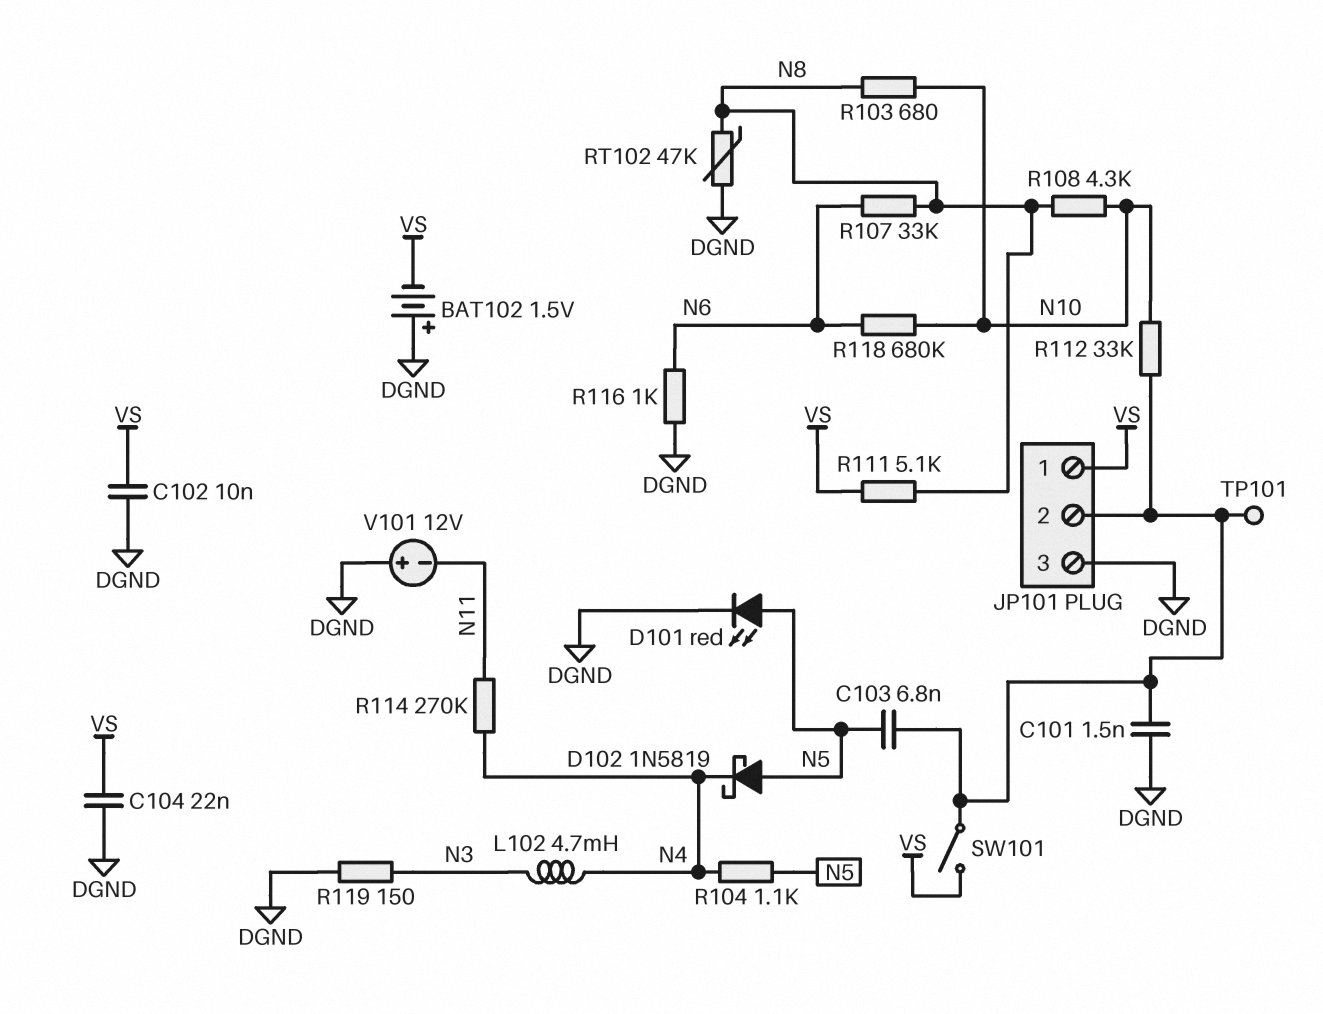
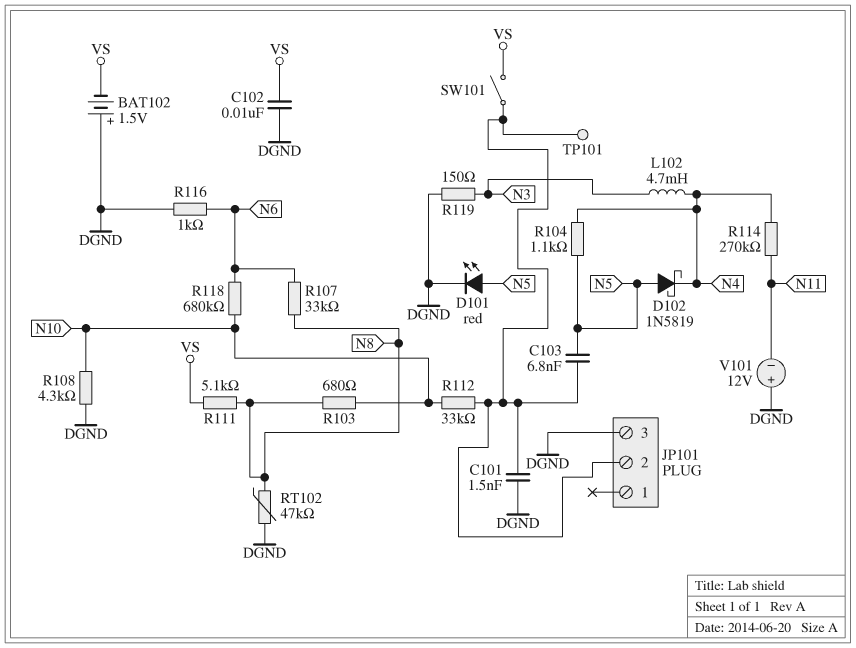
C104: 22nF (DGND, VS) -> none
JP101 pin 1: VS -> none
R108: 4.3k (N8, N10) -> 4.3k (DGND, N10)

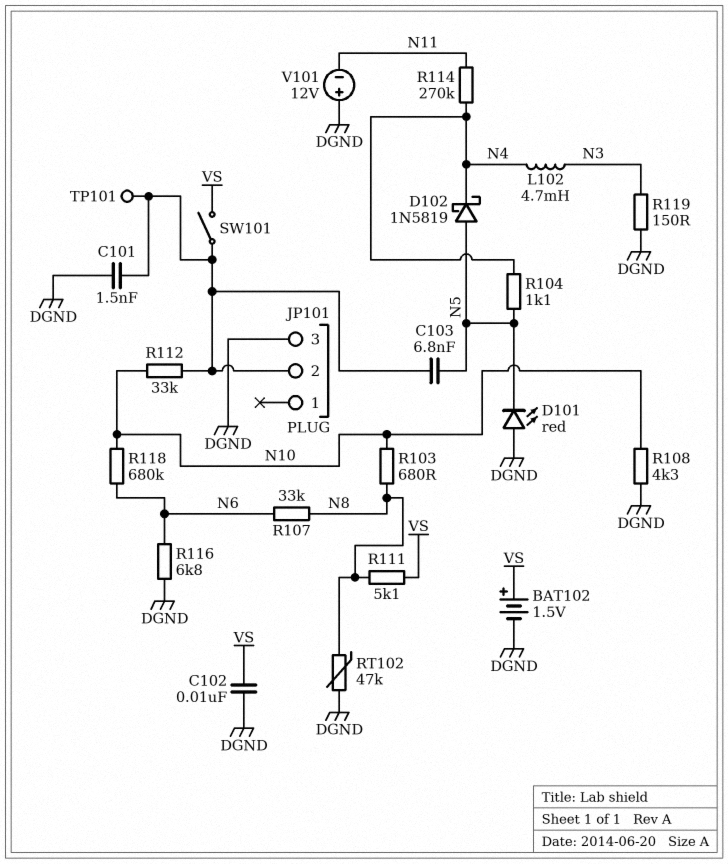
BAT102: 1.5V (plus DGND, minus VS) -> 1.5V (plus VS, minus DGND)
D101: LED red (A N5, K DGND) -> LED red (A DGND, K N5)
R116: 1k (DGND, N6) -> 6.8k (DGND, N6)

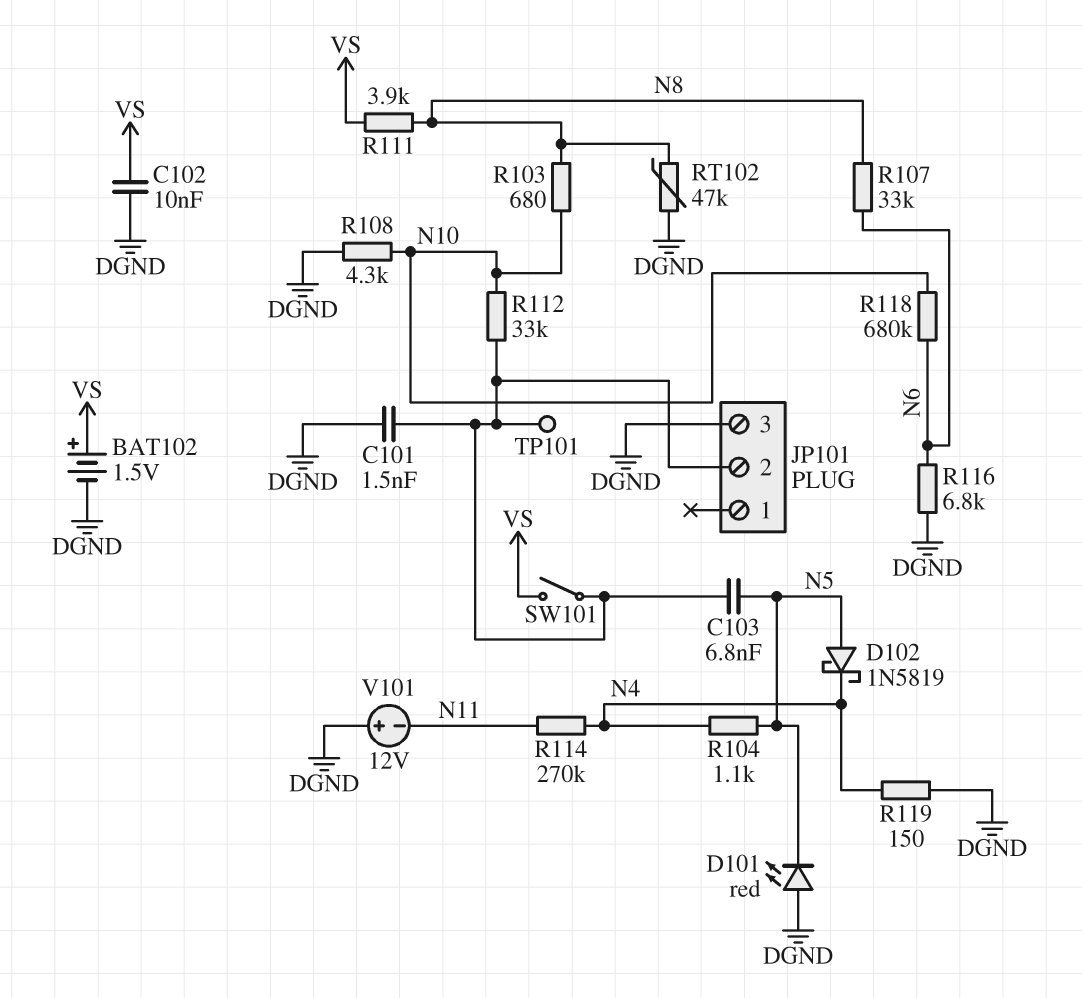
L102: 4.7mH (N3, N4) -> none
R111: 5.1k (N8, VS) -> 3.9k (N8, VS)
R119: 150 (DGND, N3) -> 150 (DGND, N4)

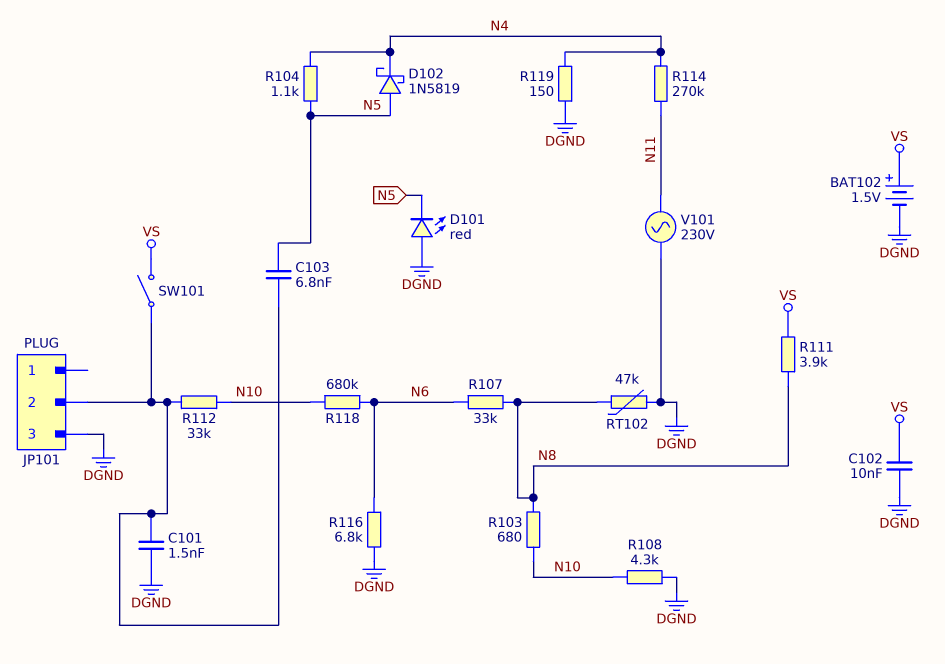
TP101: test point (JP101/2) -> none
V101: 12V (plus DGND, minus N11) -> AC 230V (DGND, N11)

